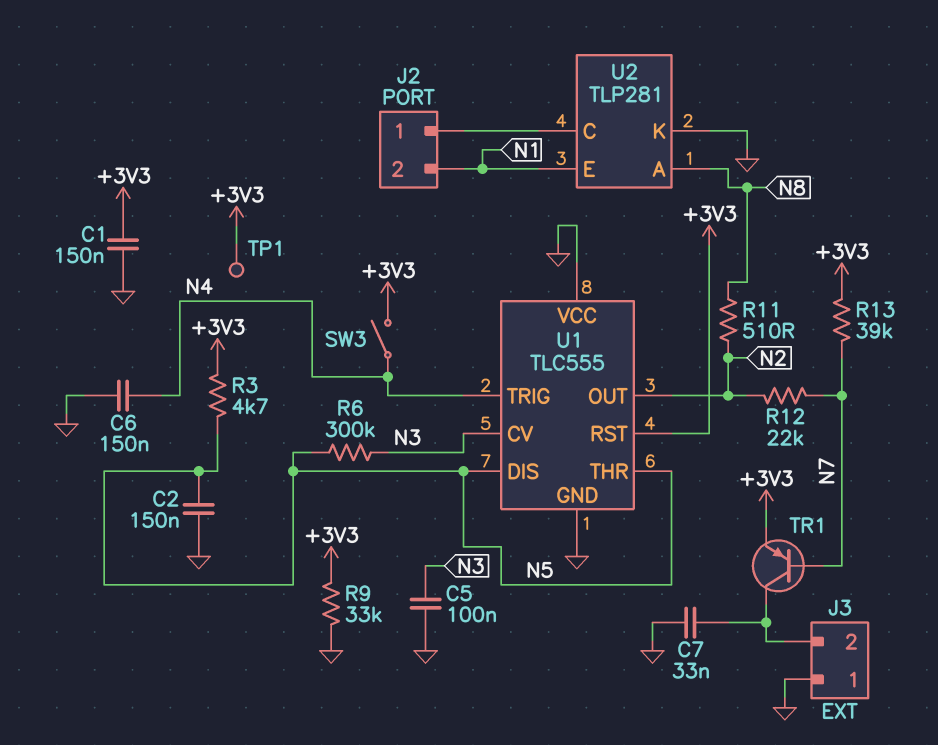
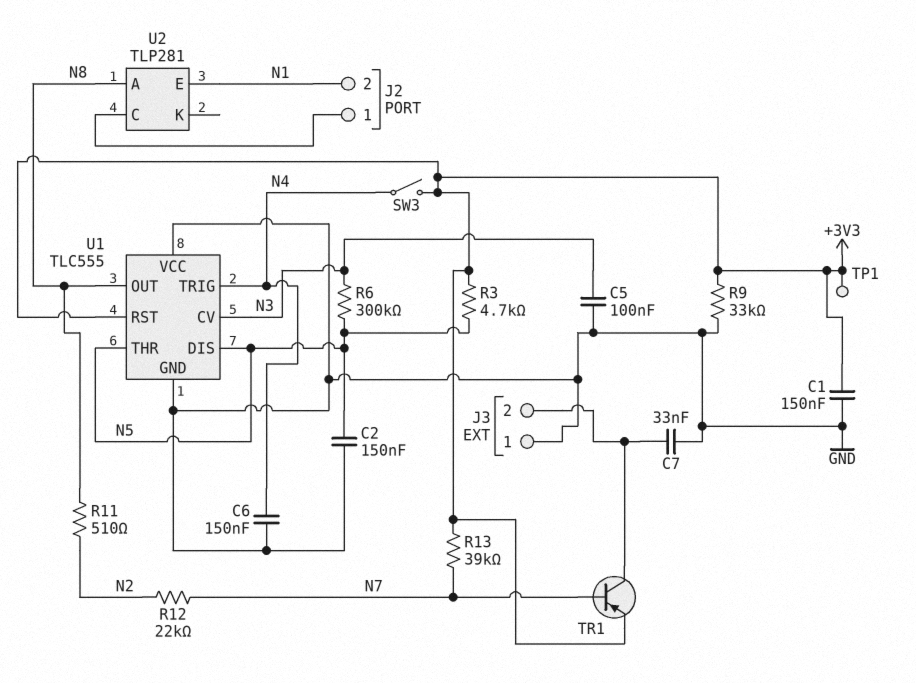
U1 pin OUT: N2 -> N8
U2 pin K: GND -> none

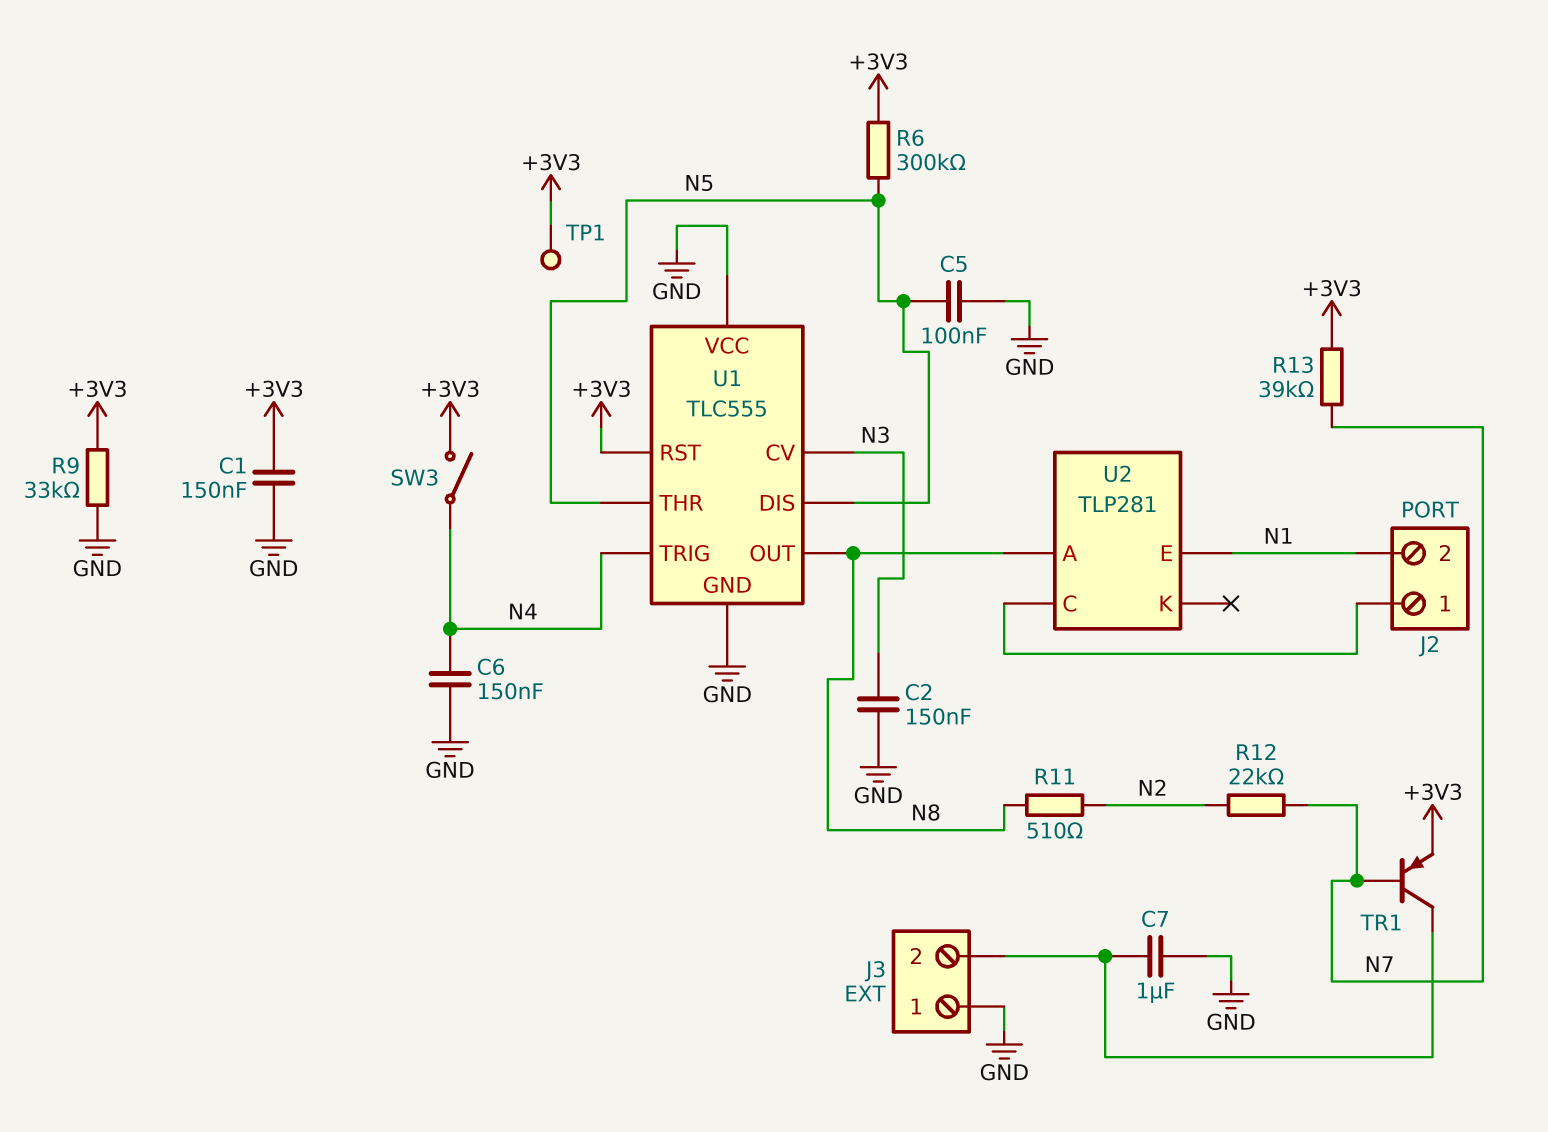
C2: 150nF (GND, N5) -> 150nF (GND, N3)
C5: 100nF (GND, N3) -> 100nF (GND, N5)
C7: 33nF (GND, J3/2) -> 1uF (GND, J3/2)
R3: 4.7k (+3V3, N5) -> none
R6: 300k (N3, N5) -> 300k (+3V3, N5)

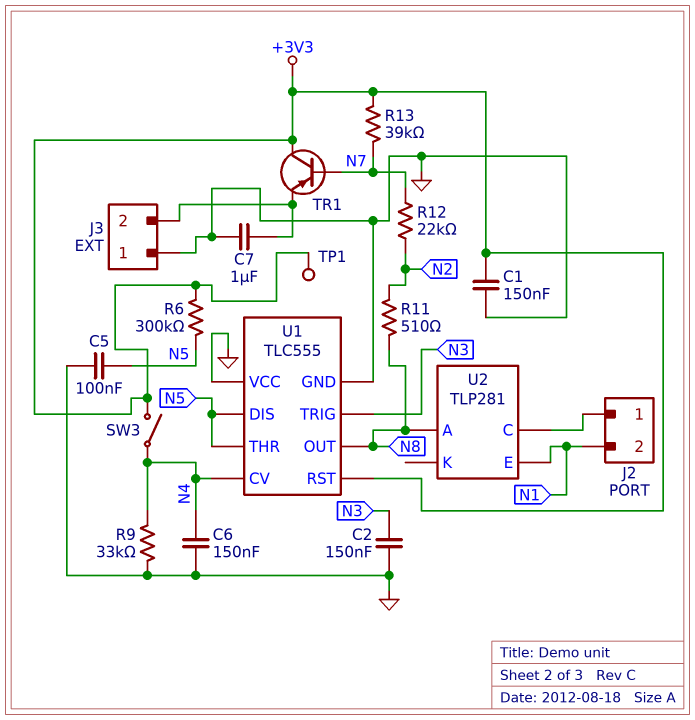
R9: 33k (+3V3, GND) -> 33k (GND, N4)
TR1: PNP (B N7, C J3/2, E +3V3) -> PNP (B N7, C +3V3, E J3/2)
U1 pin CV: N3 -> N4
U1 pin TRIG: N4 -> N3

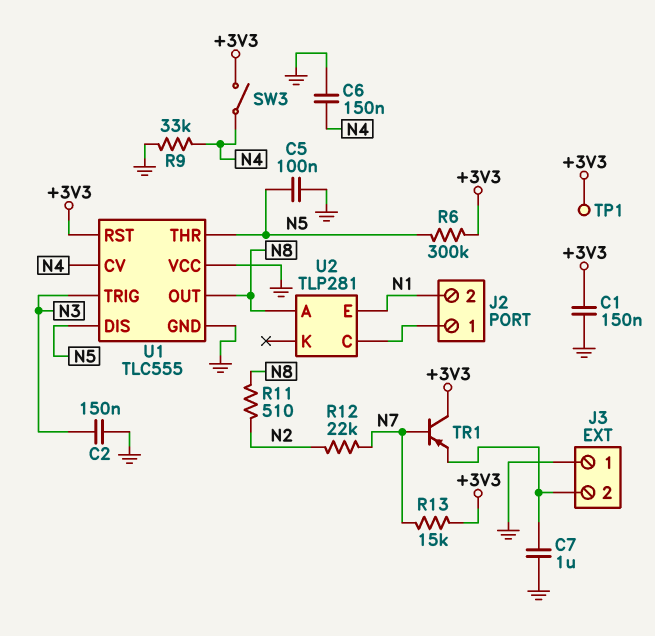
R13: 39k (+3V3, N7) -> 15k (+3V3, N7)

